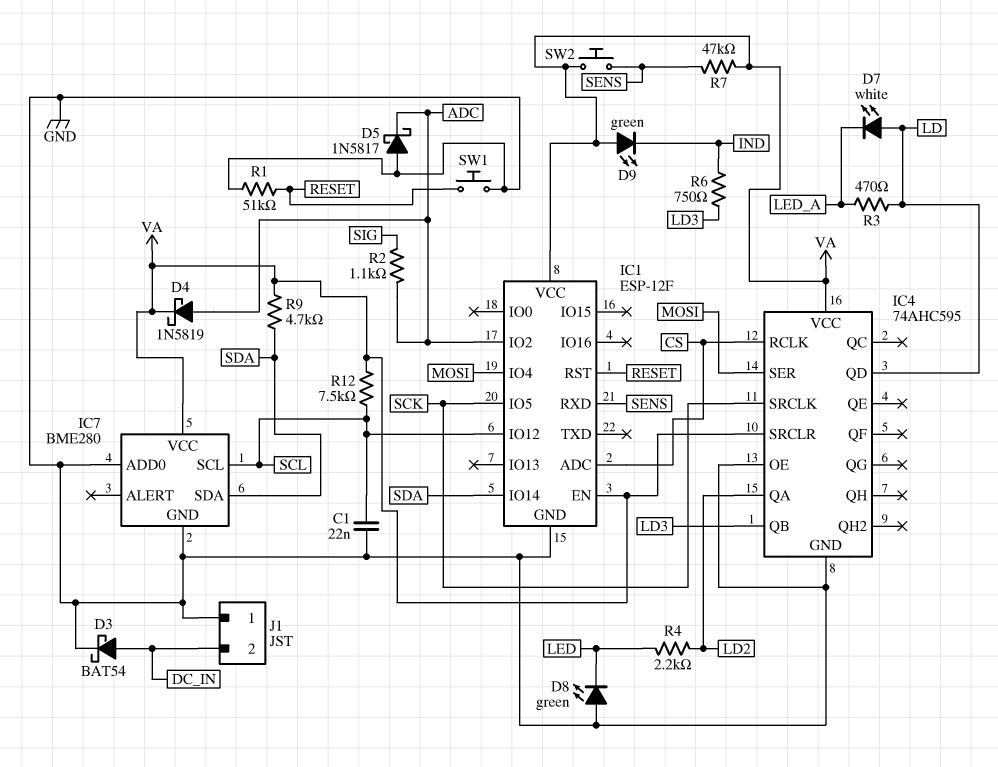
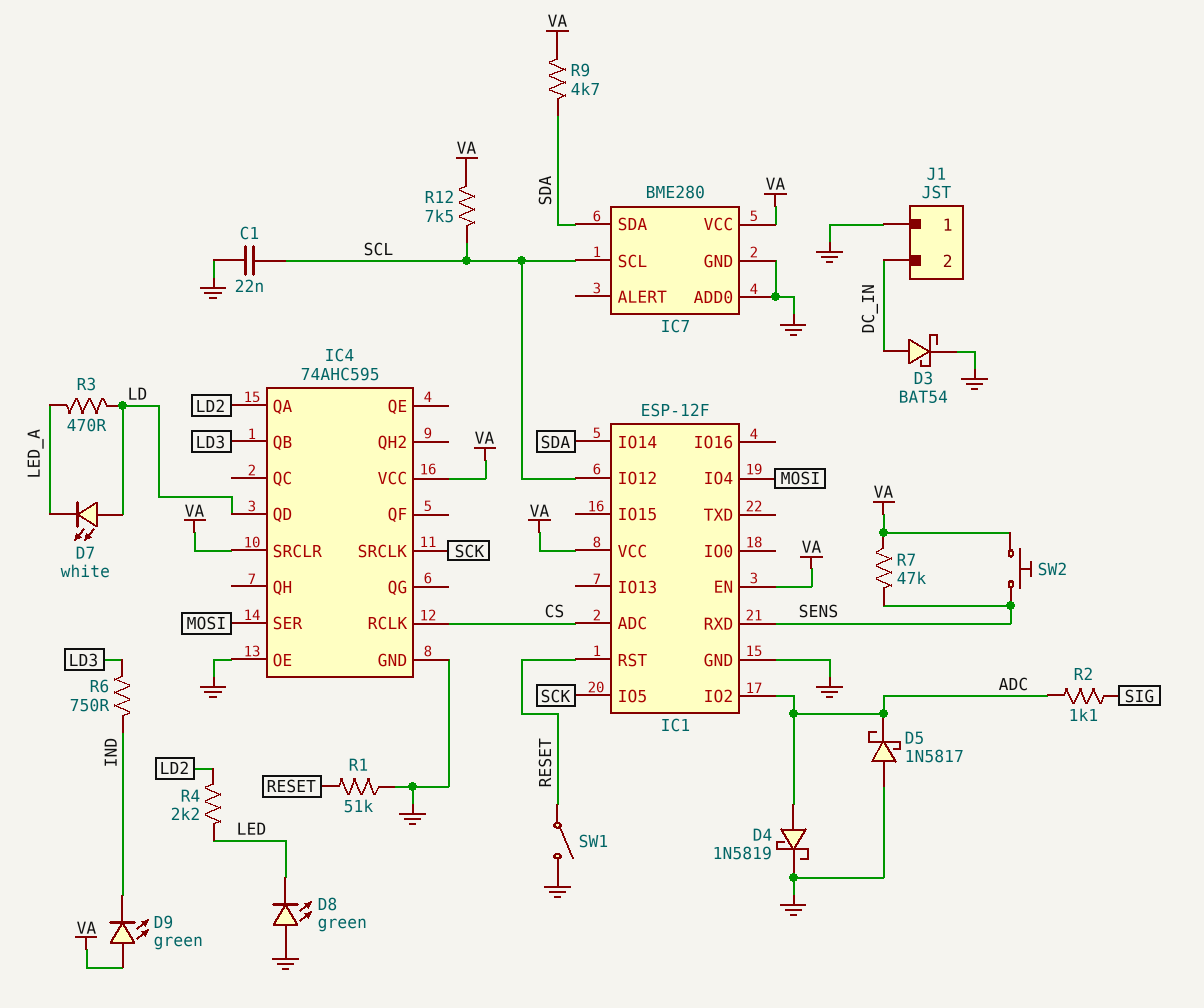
D4: schottky 1N5819 (A ADC, K VA) -> schottky 1N5819 (A ADC, K GND)
SW1: button (GND, RESET) -> switch (GND, RESET)

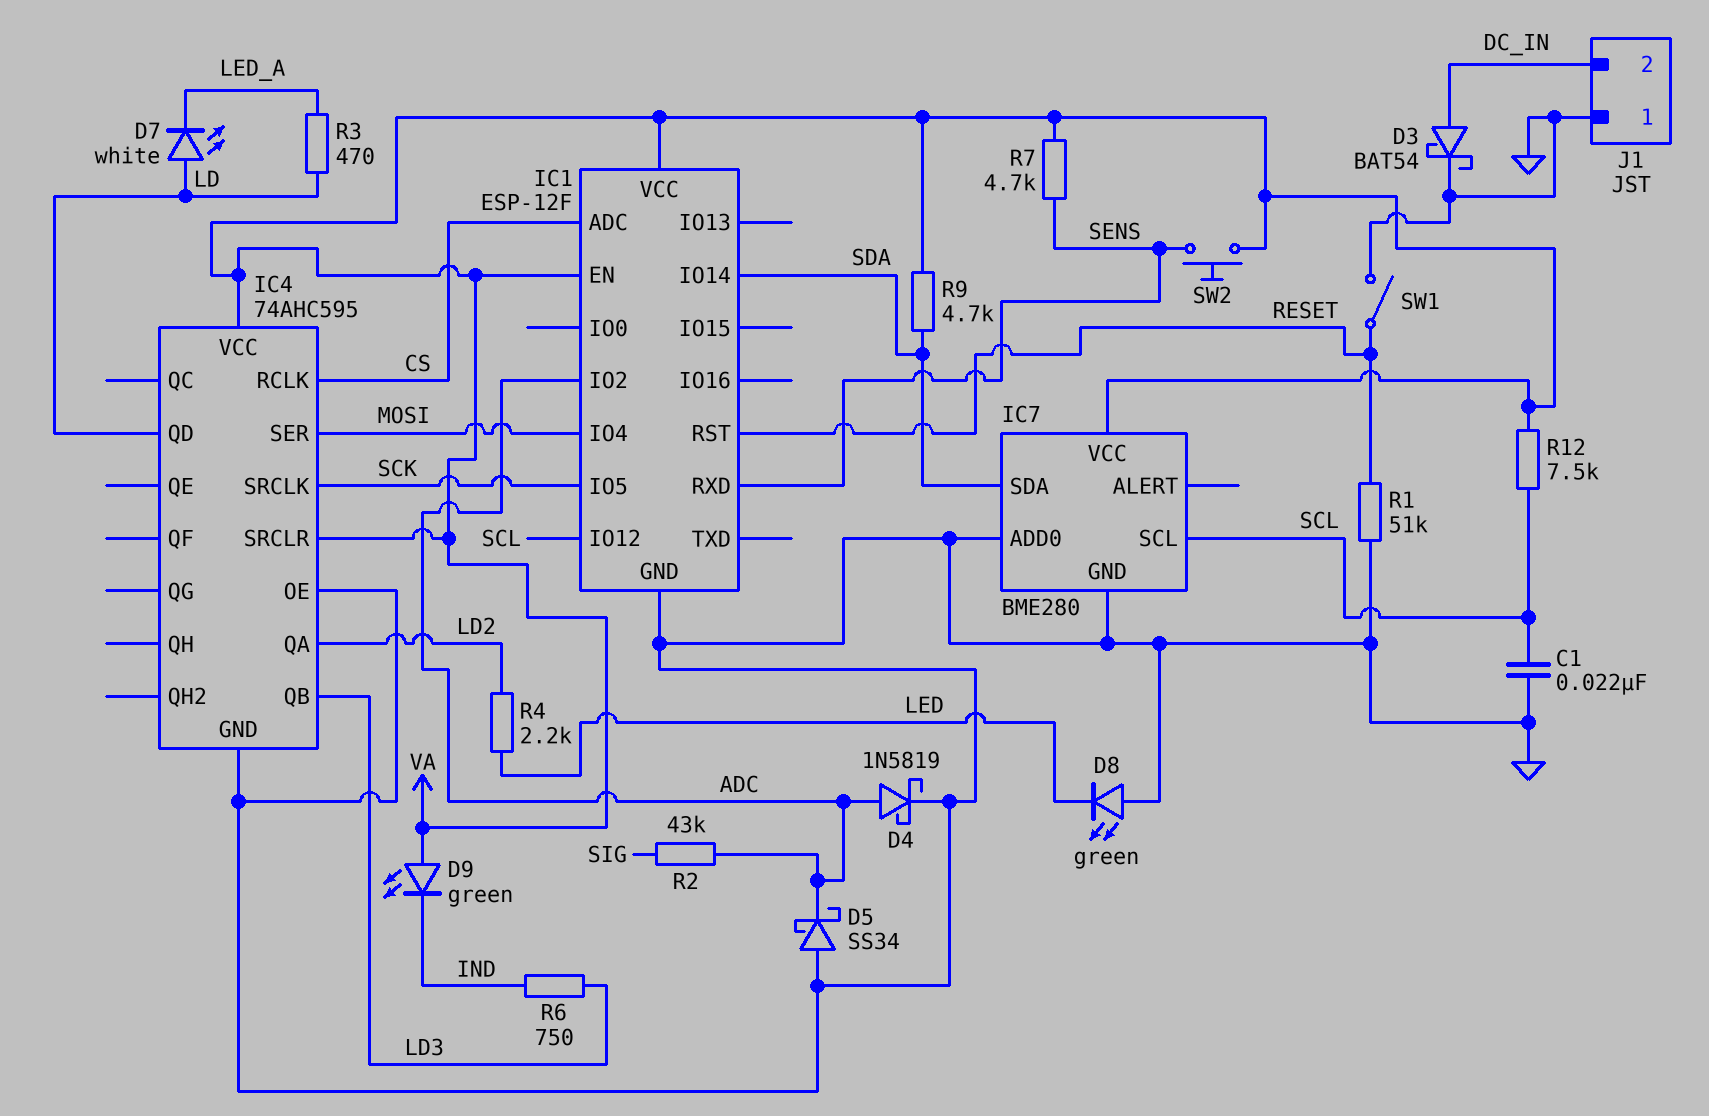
D5: schottky 1N5817 (A GND, K ADC) -> schottky SS34 (A GND, K ADC)
R2: 1.1k (ADC, SIG) -> 43k (ADC, SIG)
R7: 47k (SENS, VA) -> 4.7k (SENS, VA)

